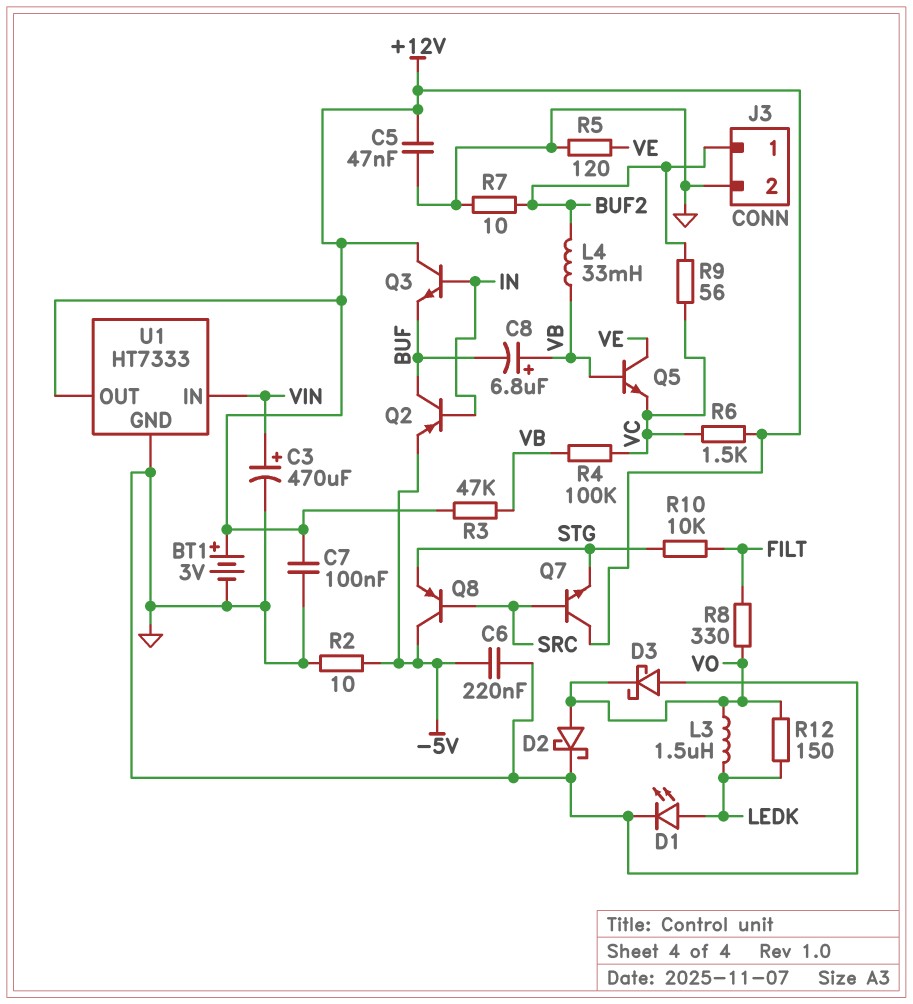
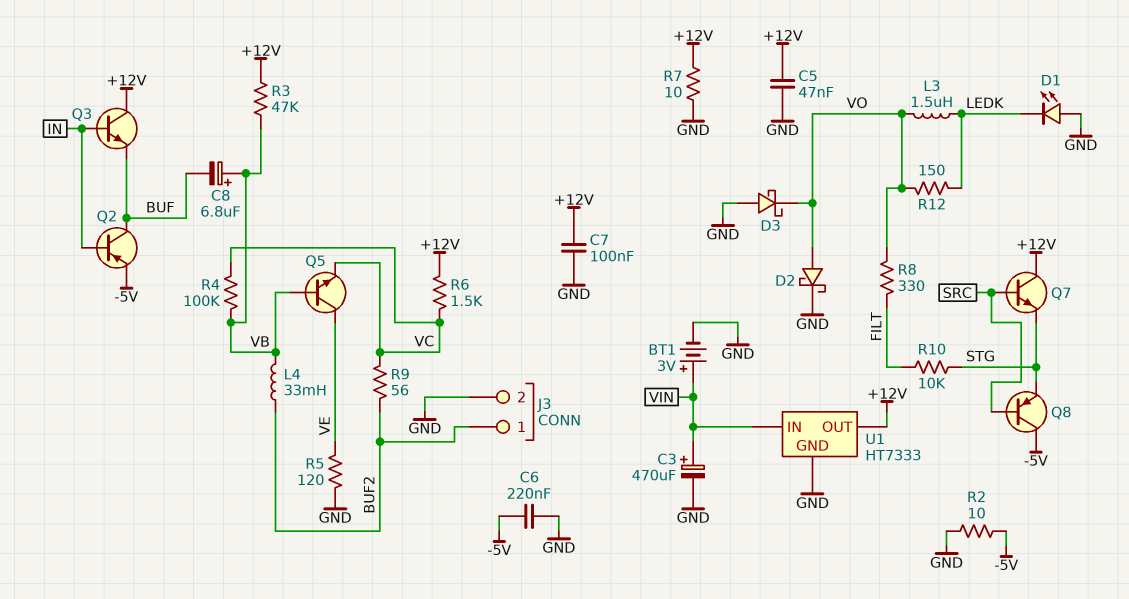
BT1: 3V (plus +12V, minus GND) -> 3V (plus VIN, minus GND)
D1: LED (A LEDK, K GND) -> LED (A GND, K LEDK)
R7: 10 (BUF2, GND) -> 10 (+12V, GND)

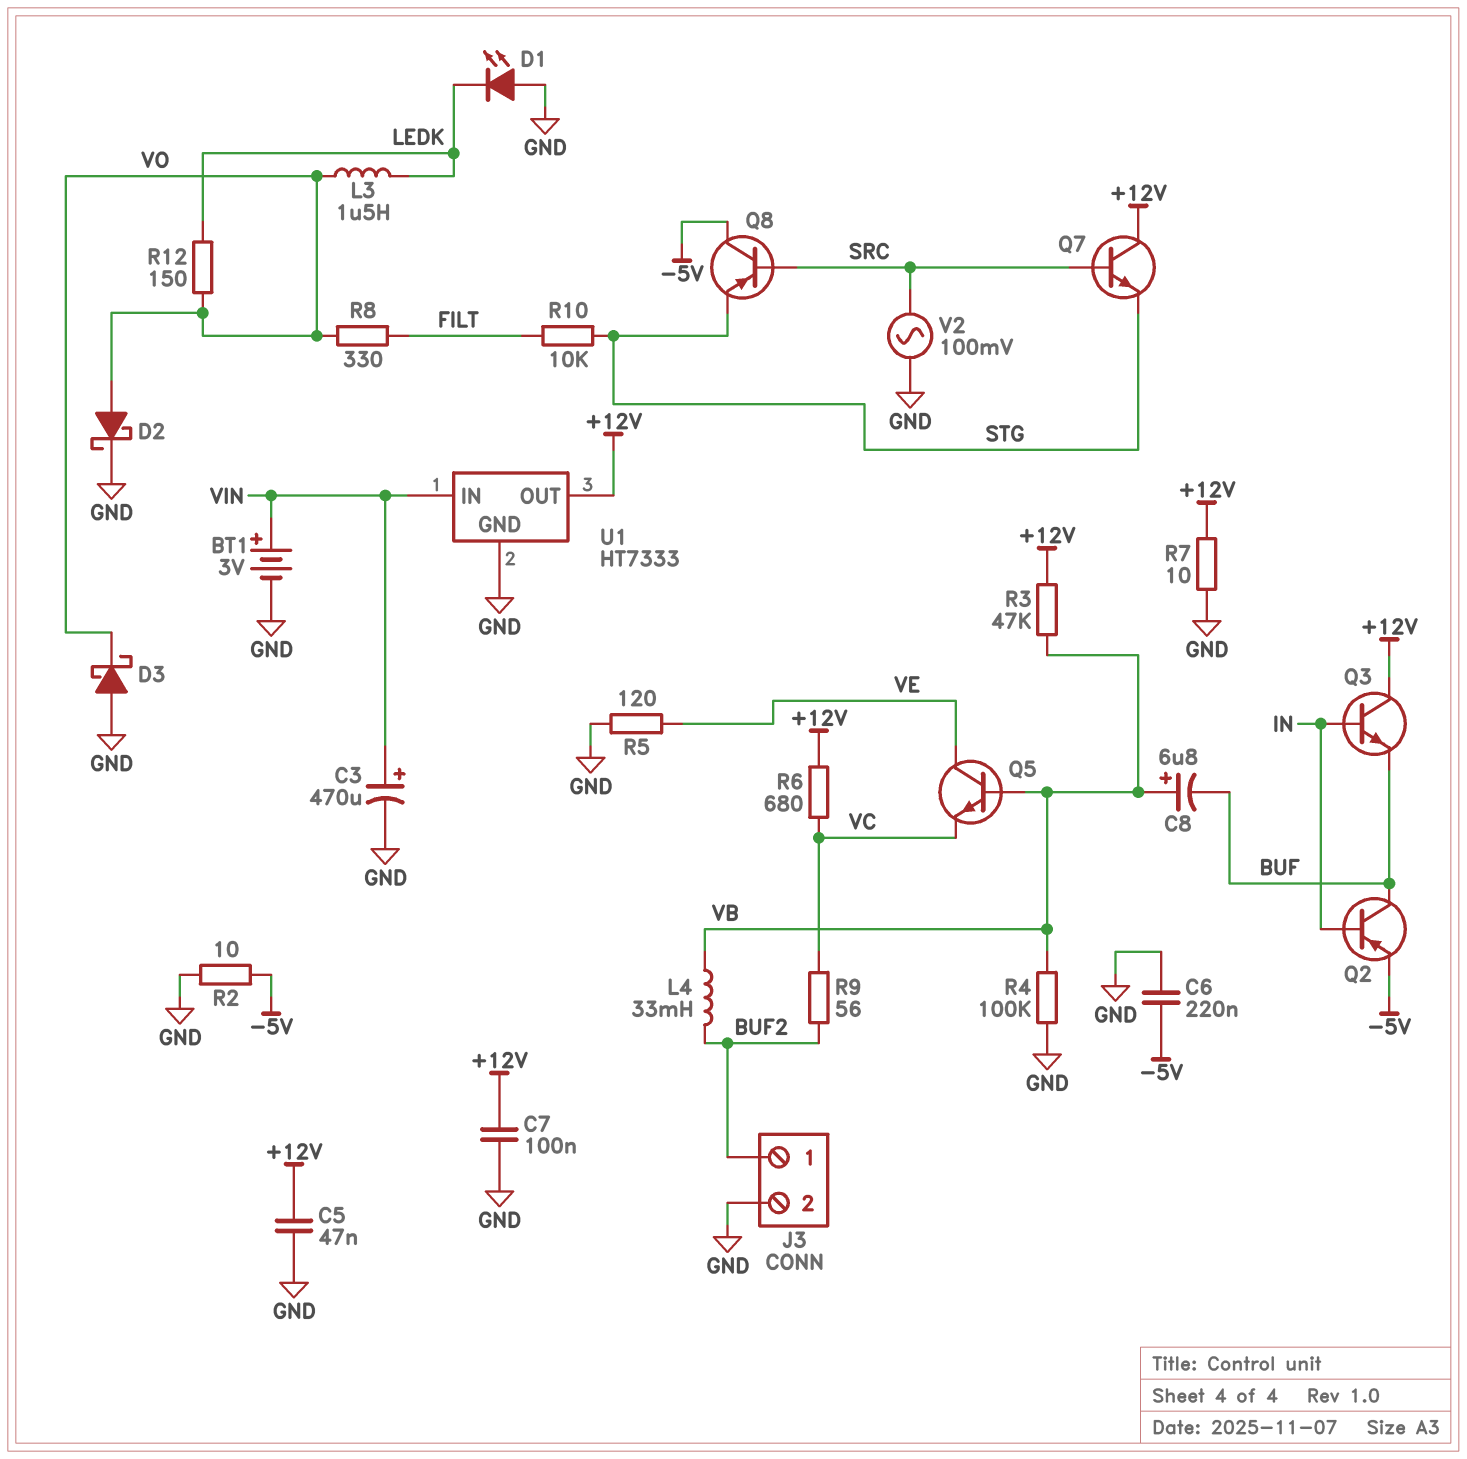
R4: 100k (VB, VC) -> 100k (GND, VB)
R6: 1.5k (+12V, VC) -> 680 (+12V, VC)
V2: none -> AC 100mV (GND, SRC)

